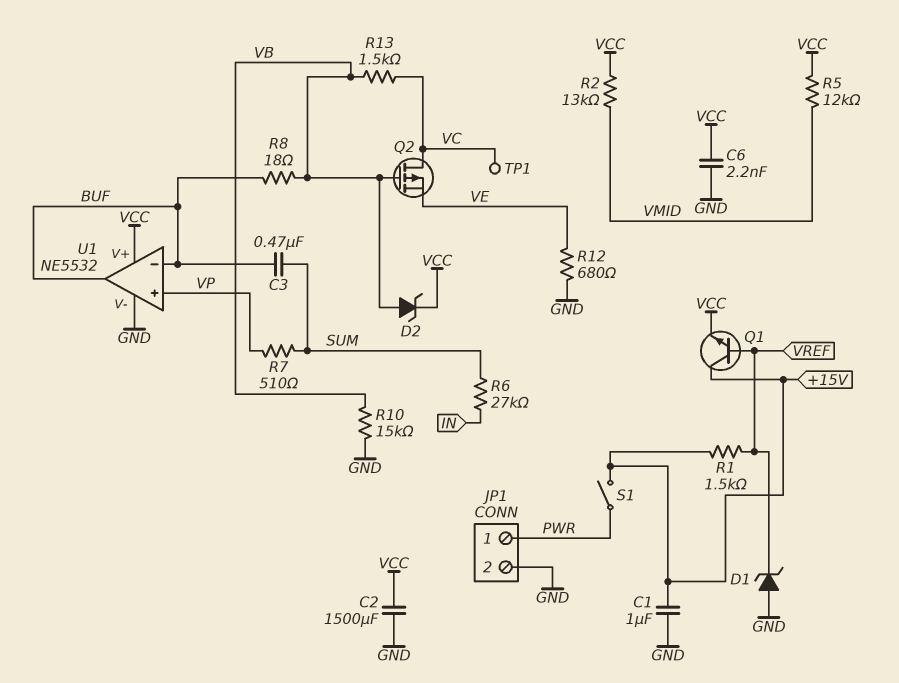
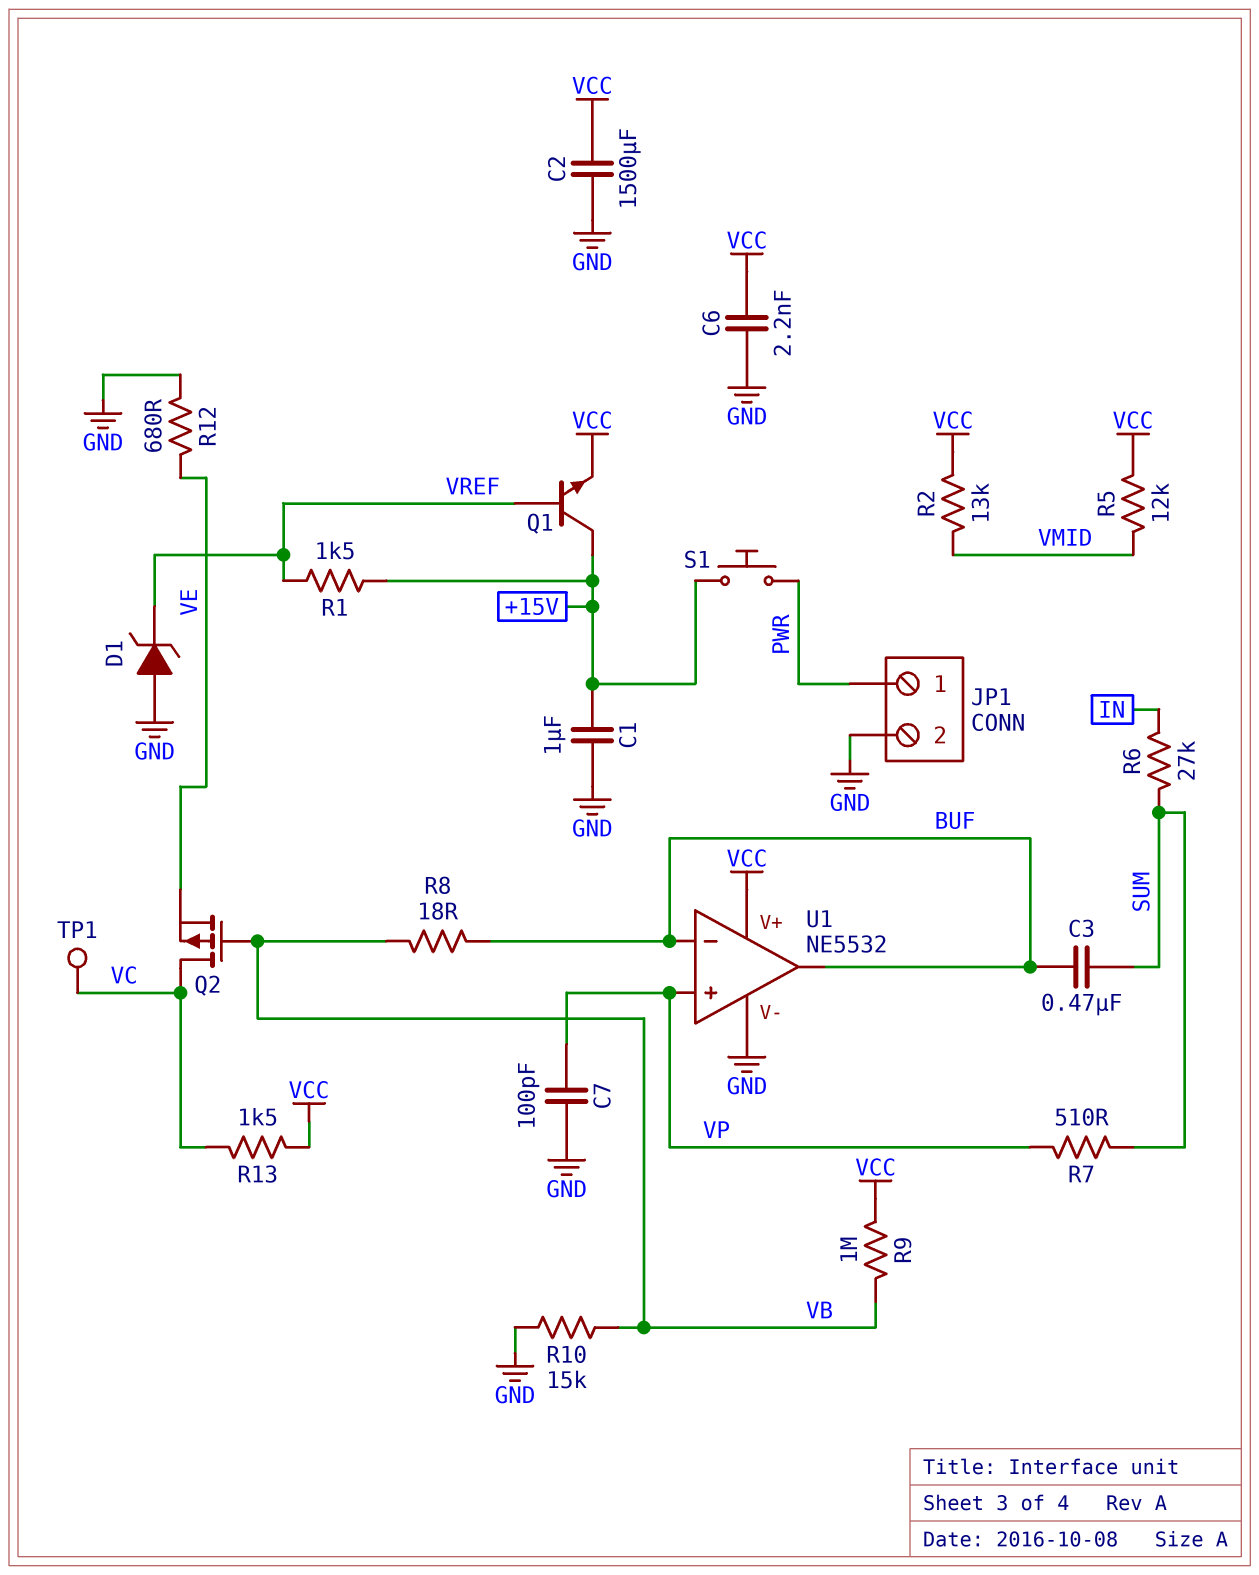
C7: none -> 100pF (GND, VP)
D2: zener (A VB, K VCC) -> none
R9: none -> 1M (VB, VCC)
R13: 1.5k (VB, VC) -> 1.5k (VC, VCC)
S1: switch (+15V, PWR) -> button (+15V, PWR)

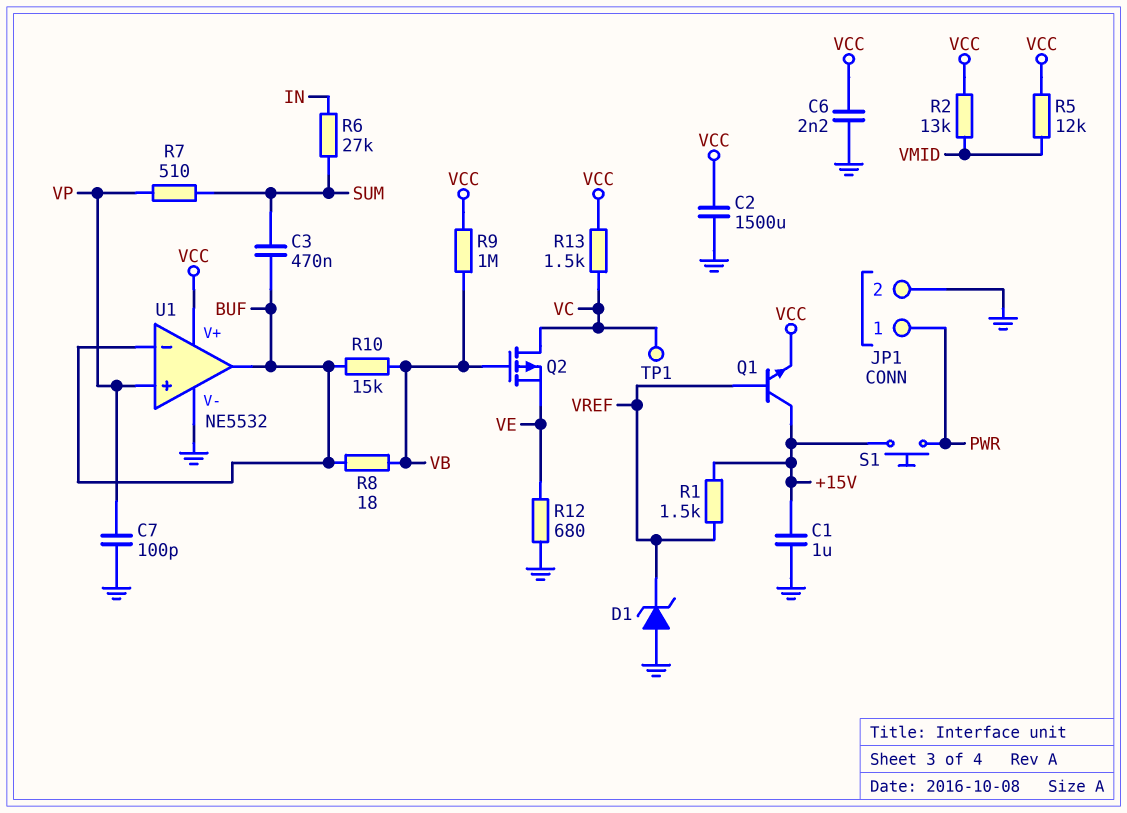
R10: 15k (GND, VB) -> 15k (BUF, VB)

